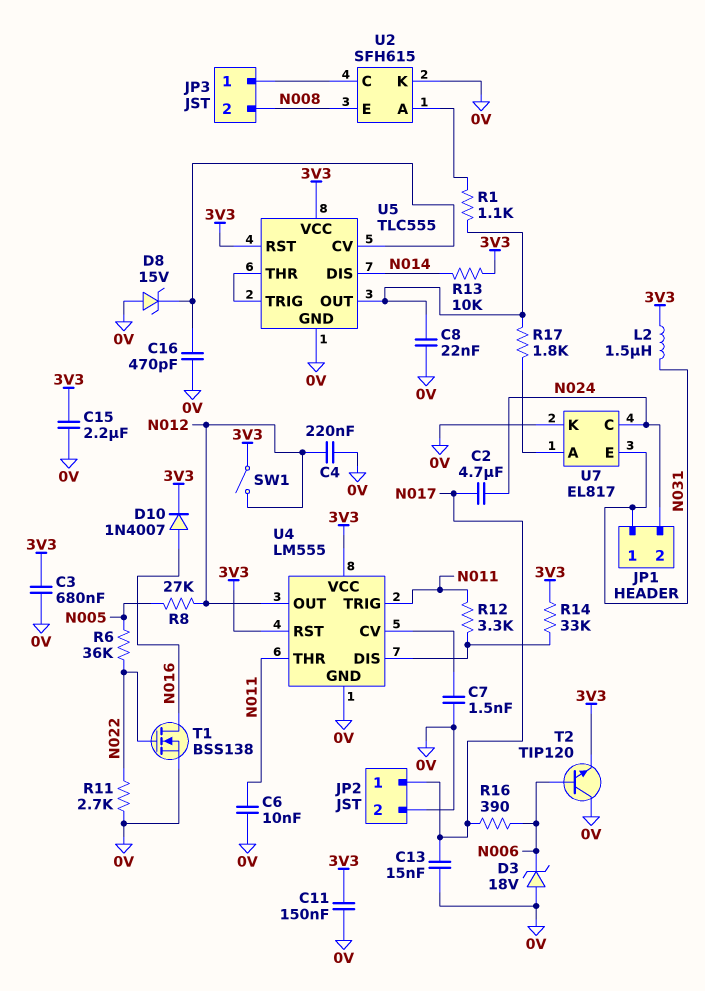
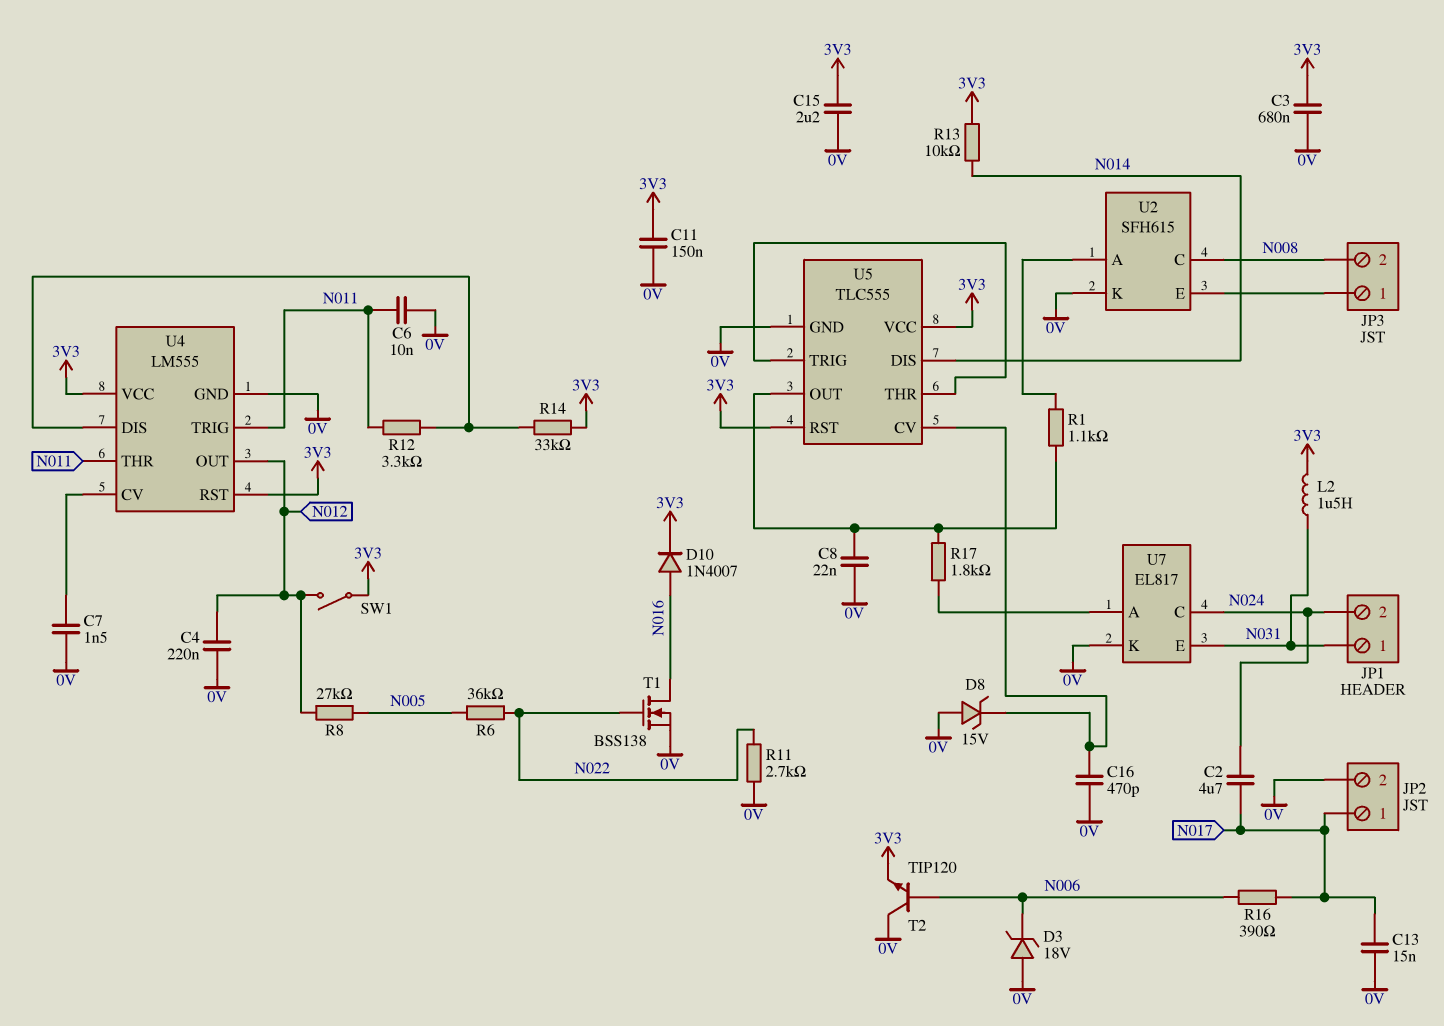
U2 pin C: JP3/1 -> N008
U2 pin E: N008 -> JP3/1

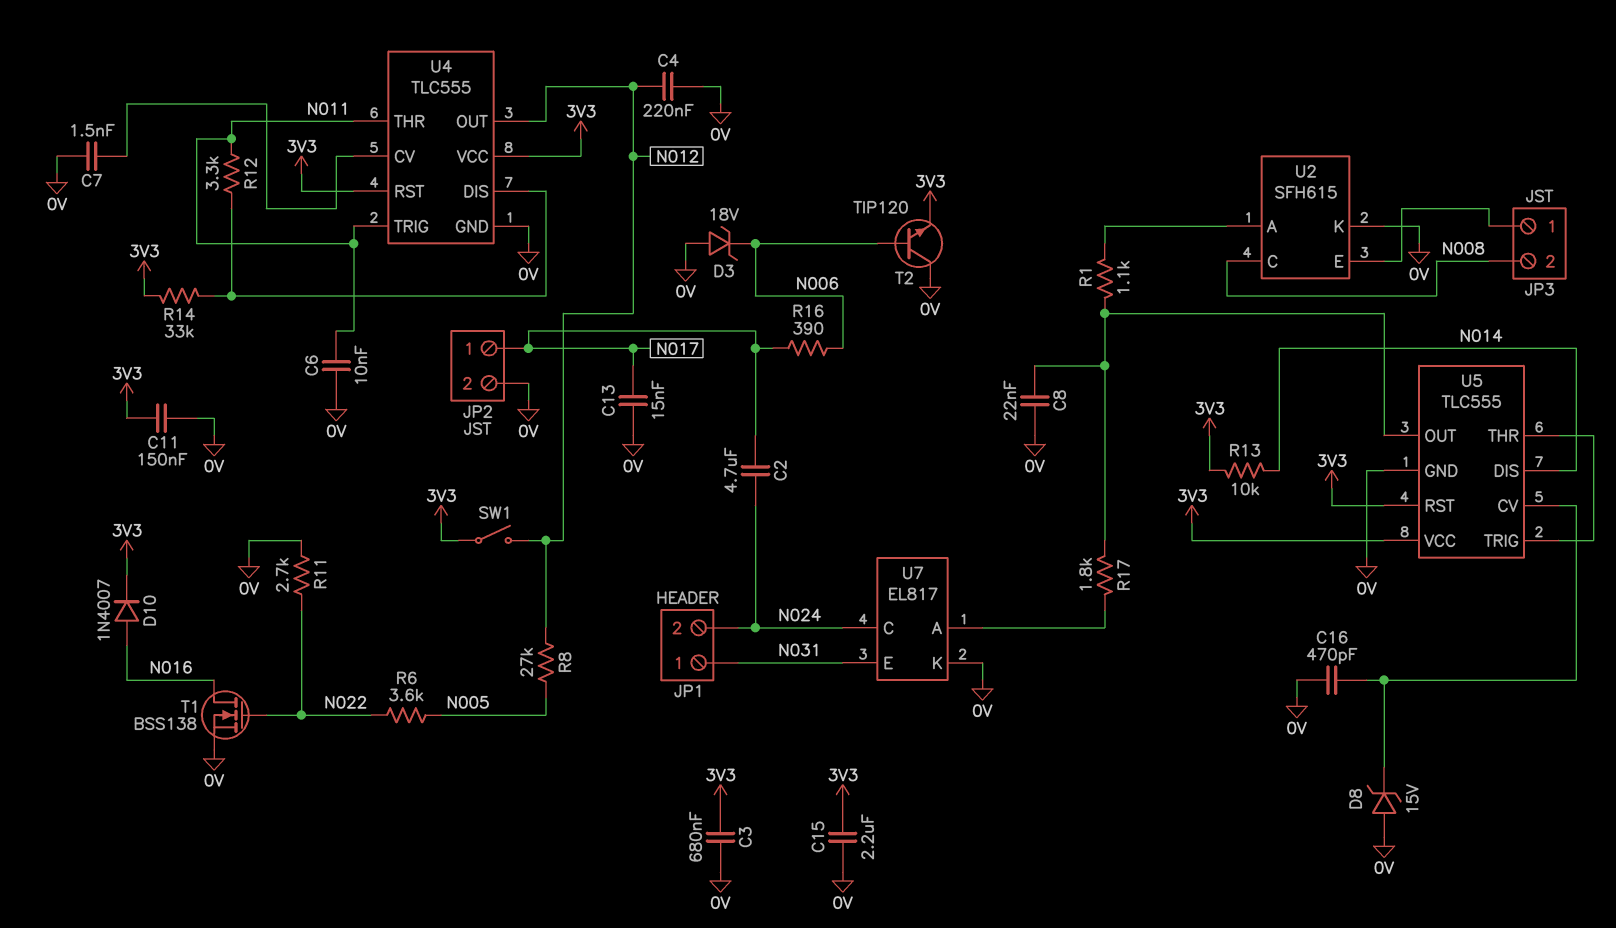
L2: 1.5uH (3V3, N031) -> none
R6: 36k (N005, N022) -> 3.6k (N005, N022)
U4: LM555 -> TLC555

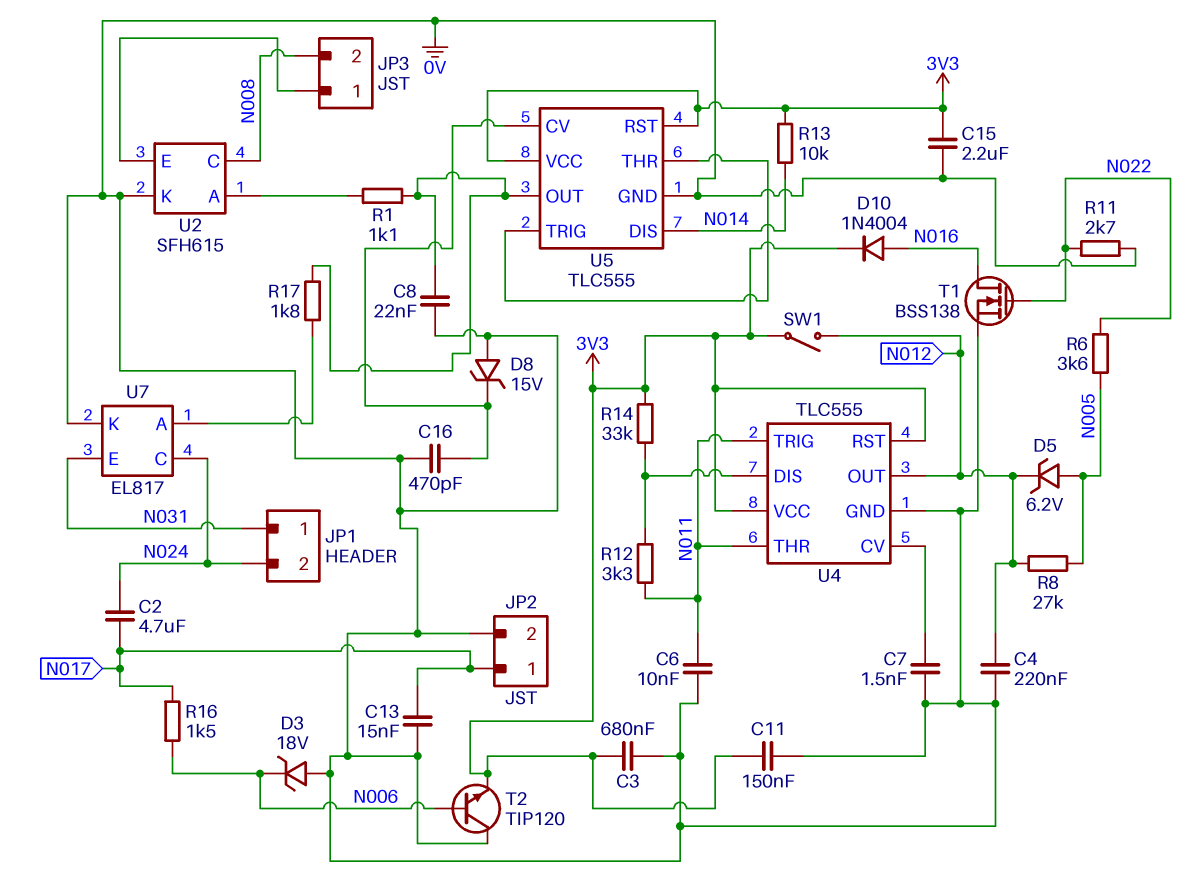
D5: none -> zener 6.2V (A N005, K N012)
D10: diode 1N4007 (A N016, K 3V3) -> diode 1N4004 (A N016, K 3V3)
R16: 390 (N006, N017) -> 1.5k (N006, N017)

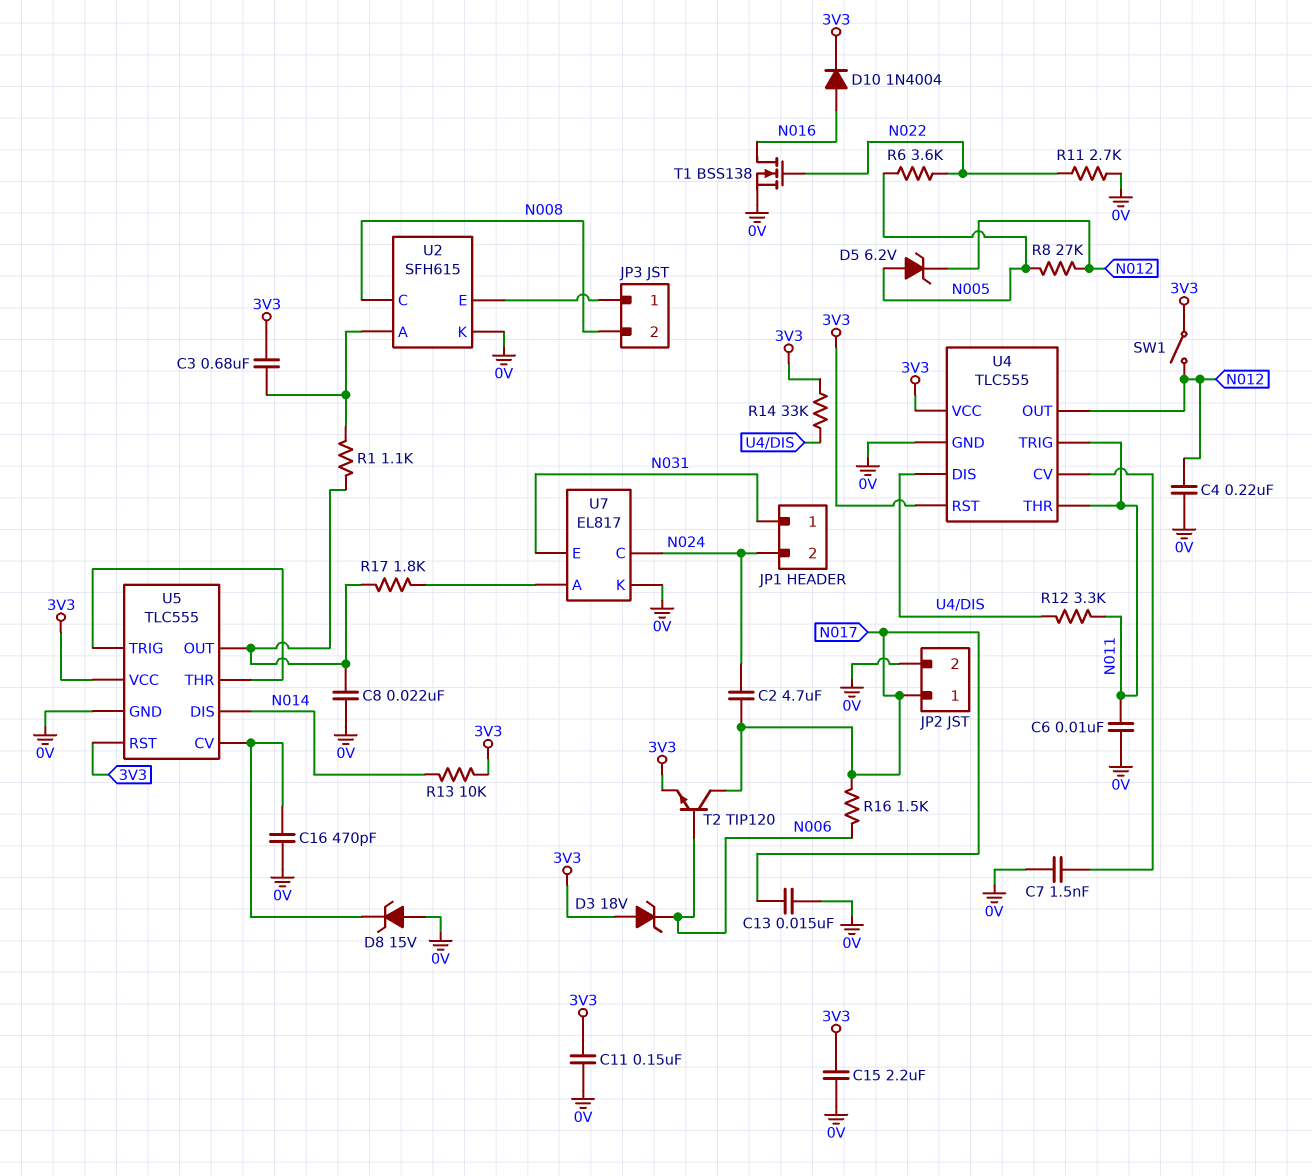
C3: 680nF (0V, 3V3) -> 680nF (3V3, U2/A)
D3: zener 18V (A 0V, K N006) -> zener 18V (A 3V3, K N006)
T2: NPN TIP120 (B N006, C 0V, E 3V3) -> NPN TIP120 (B N006, C N017, E 3V3)

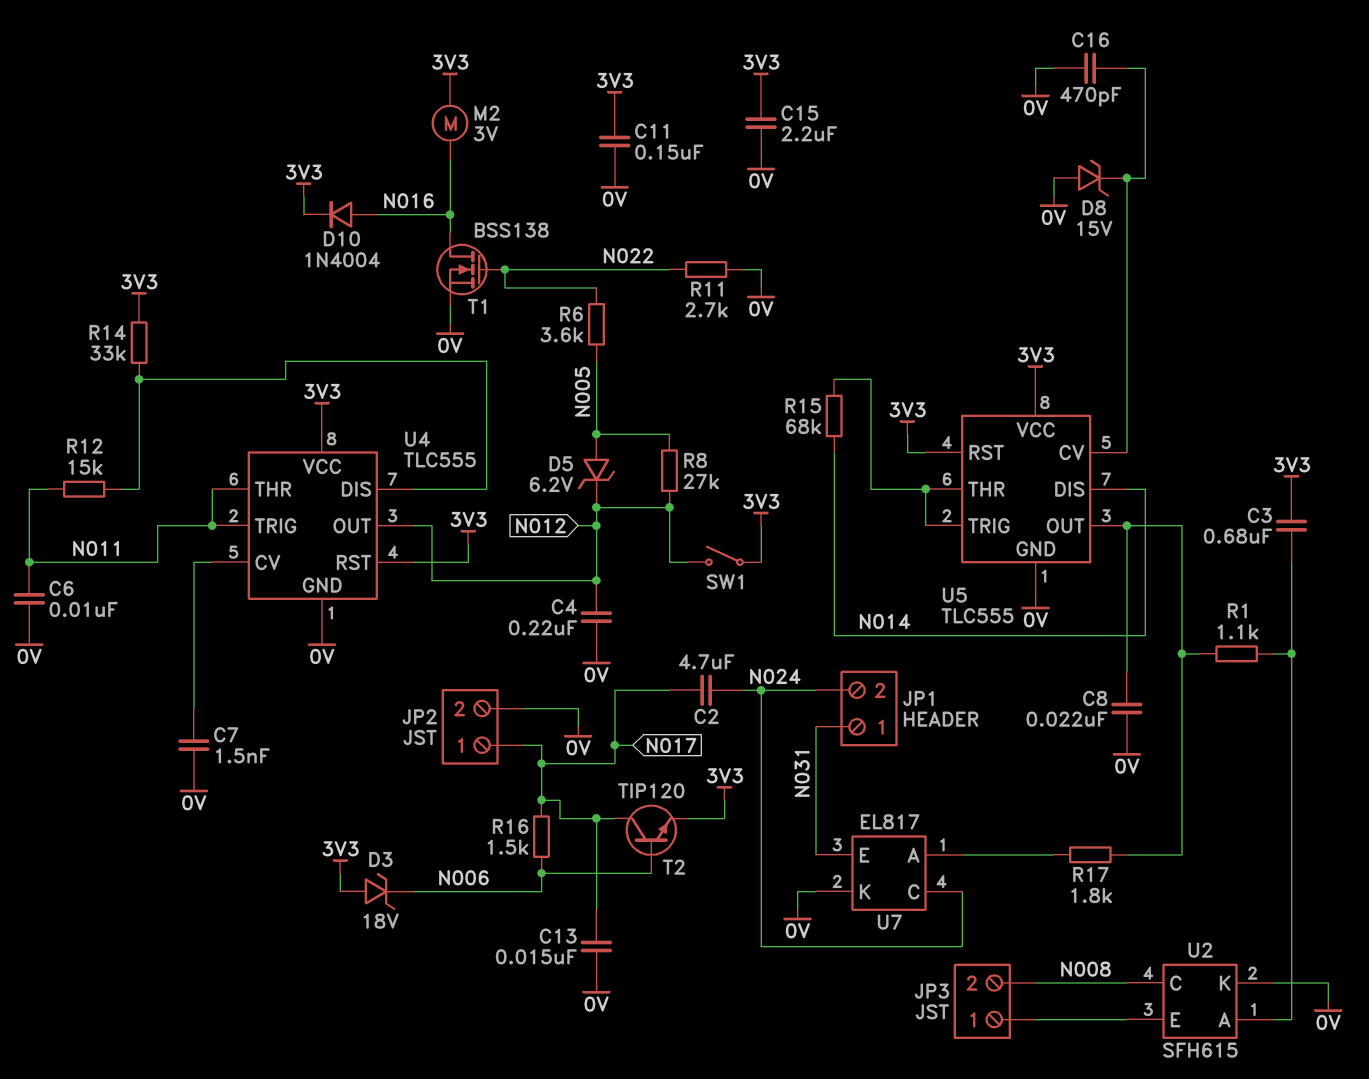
M2: none -> motor 3V (3V3, N016)
R12: 3.3k (N011, U4/DIS) -> 15k (N011, U4/DIS)
R13: 10k (3V3, N014) -> none
R15: none -> 68k (N014, U5/THR)

